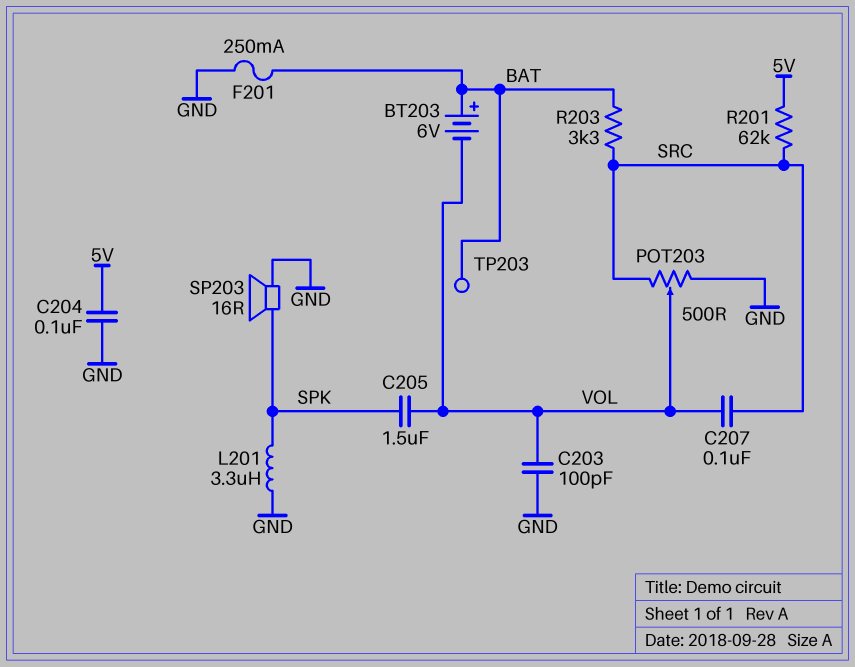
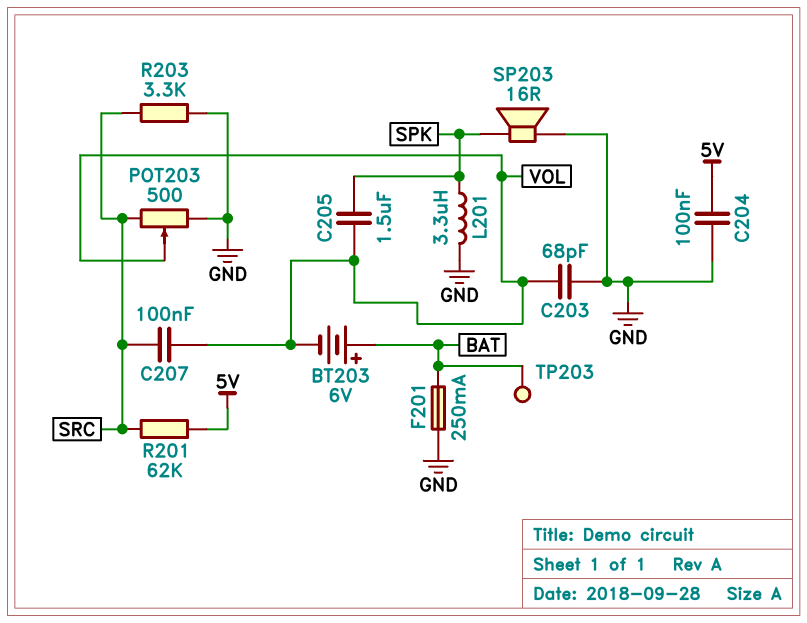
C203: 100pF (GND, VOL) -> 68pF (GND, VOL)
R203: 3.3k (BAT, SRC) -> 3.3k (GND, SRC)

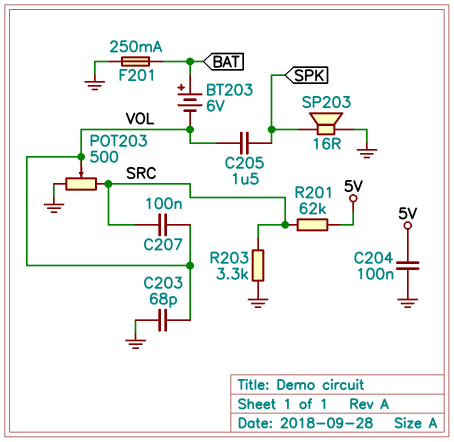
L201: 3.3uH (GND, SPK) -> none
TP203: test point (BAT) -> none

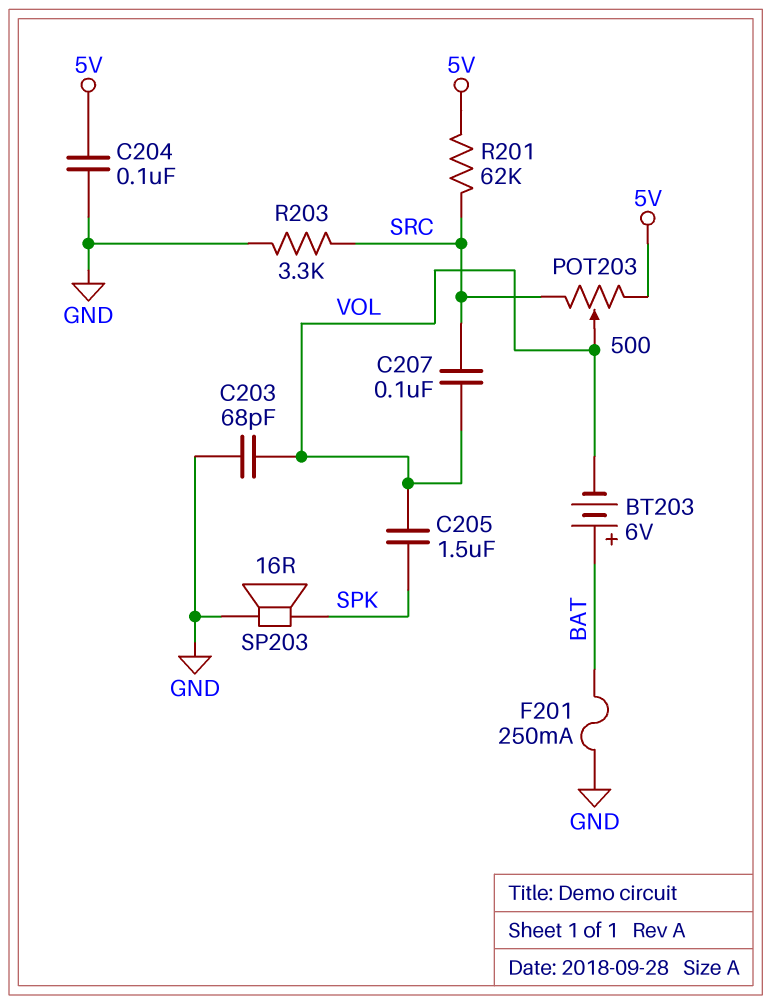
POT203: 500 (GND, SRC, wiper VOL) -> 500 (5V, SRC, wiper VOL)

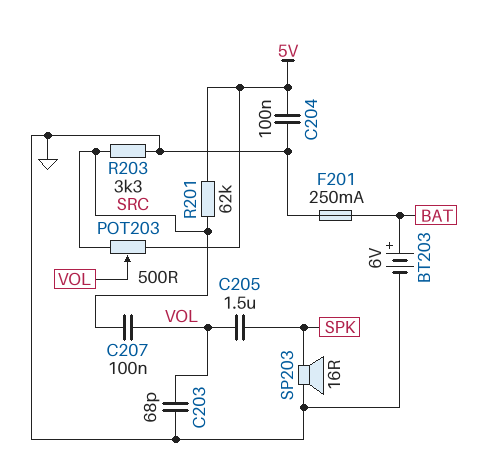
BT203: 6V (plus BAT, minus VOL) -> 6V (plus BAT, minus GND)

